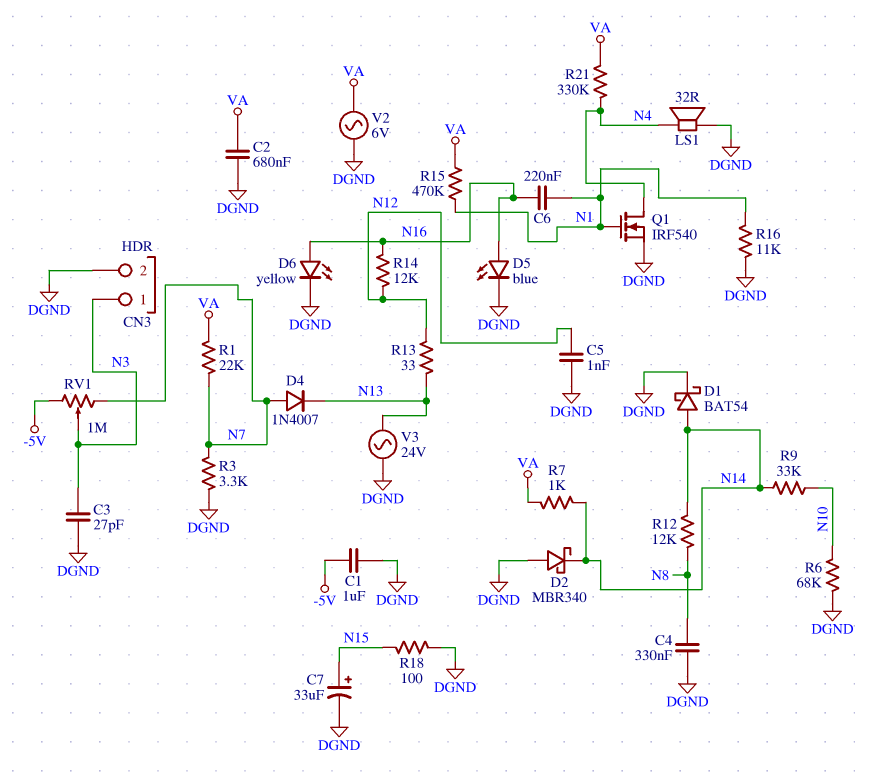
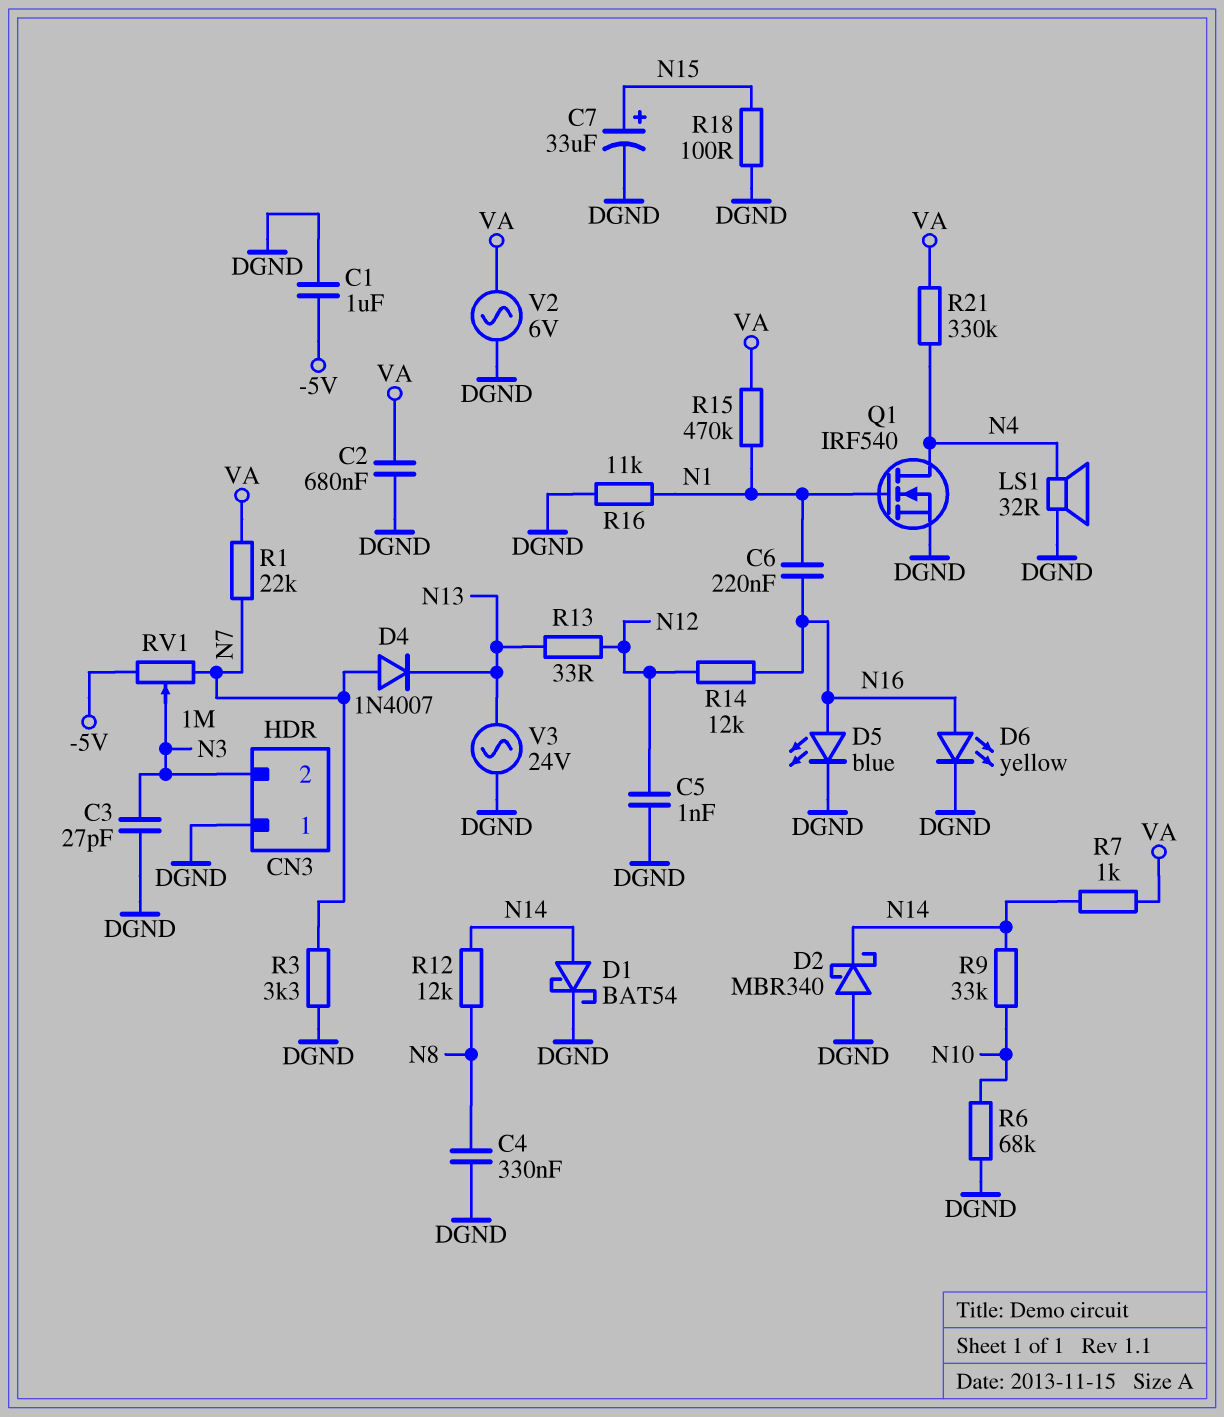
CN3 pin 1: N3 -> DGND
CN3 pin 2: DGND -> N3

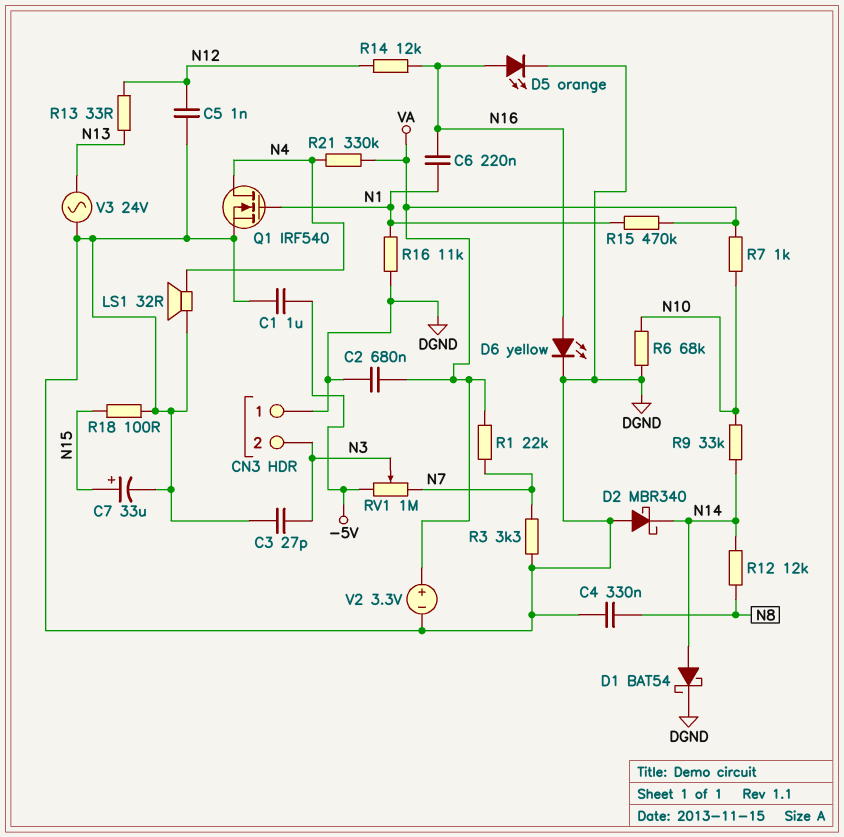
D4: diode 1N4007 (A N7, K N13) -> none
D5: LED blue (A N16, K DGND) -> LED orange (A N16, K DGND)
R7: 1k (N14, VA) -> 1k (N10, VA)
V2: AC 6V (DGND, VA) -> 3.3V (plus VA, minus DGND)

